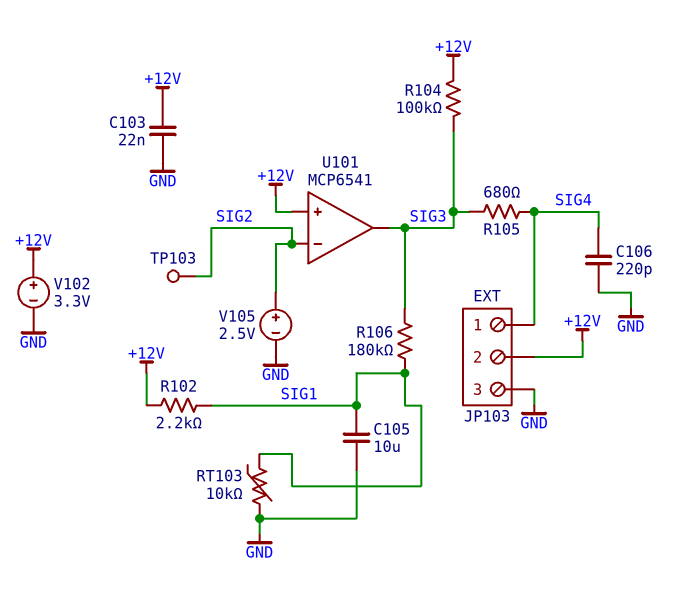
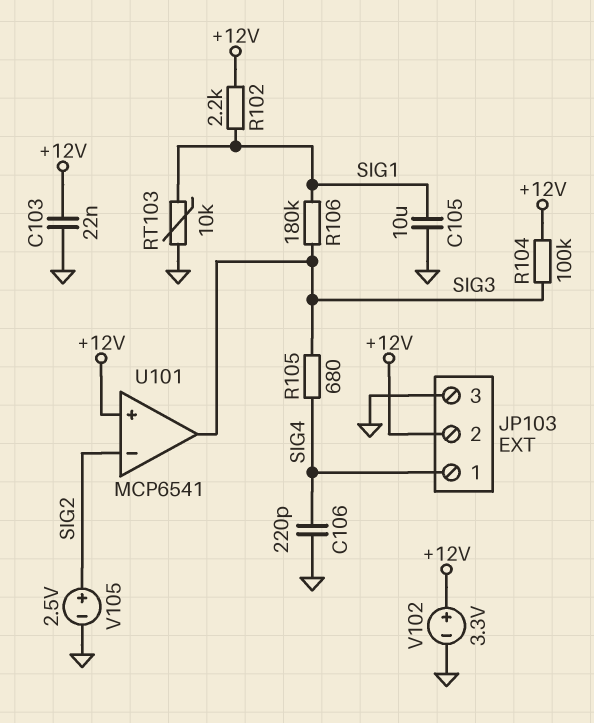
TP103: test point (SIG2) -> none

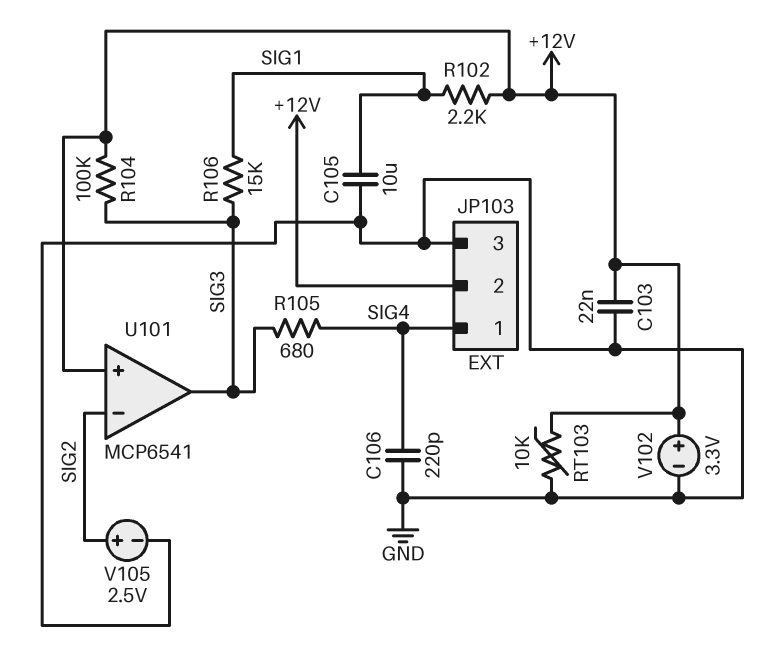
R106: 180k (SIG1, SIG3) -> 15k (SIG1, SIG3)
RT103: 10k (GND, SIG1) -> 10k (+12V, GND)

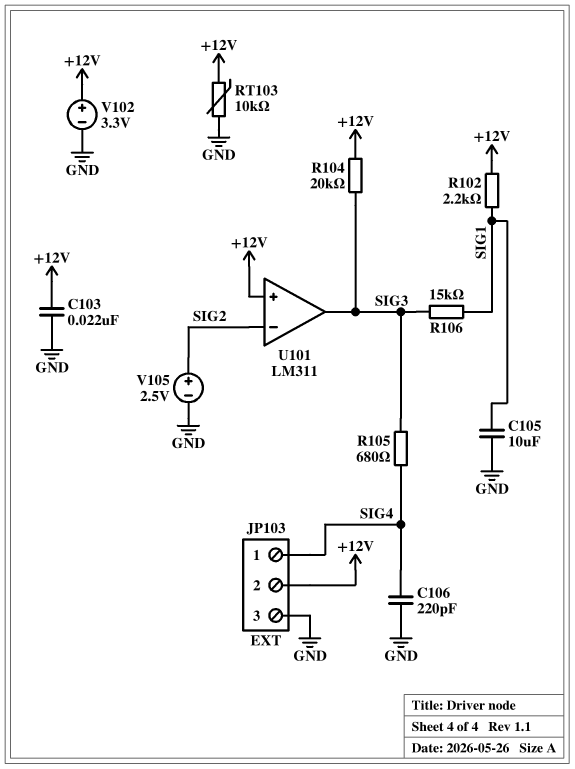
R104: 100k (+12V, SIG3) -> 20k (+12V, SIG3)
U101: MCP6541 -> LM311

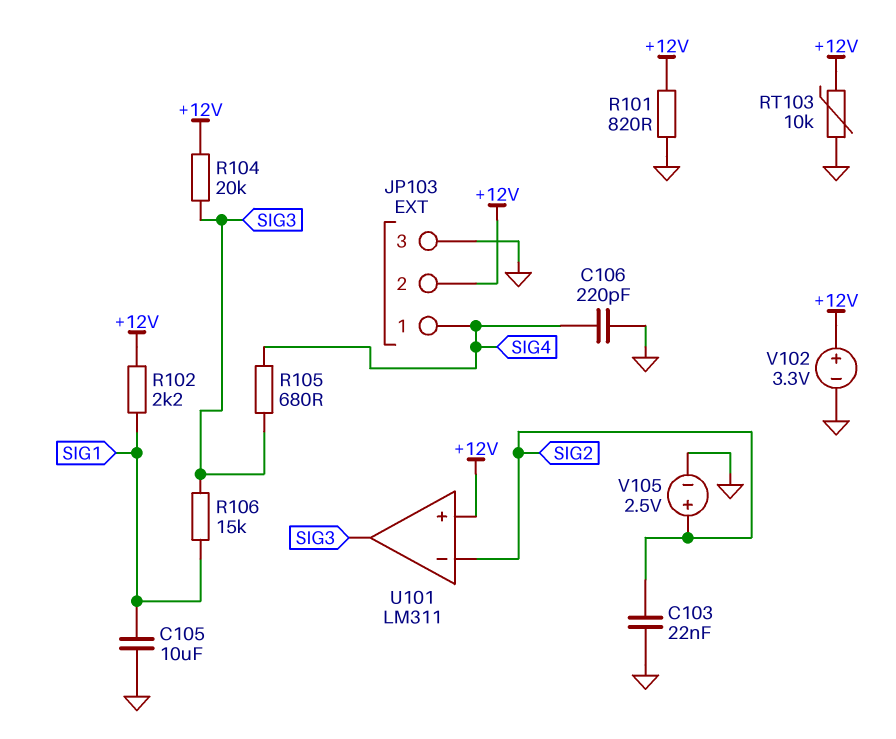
C103: 22nF (+12V, GND) -> 22nF (GND, SIG2)
R101: none -> 820 (+12V, GND)

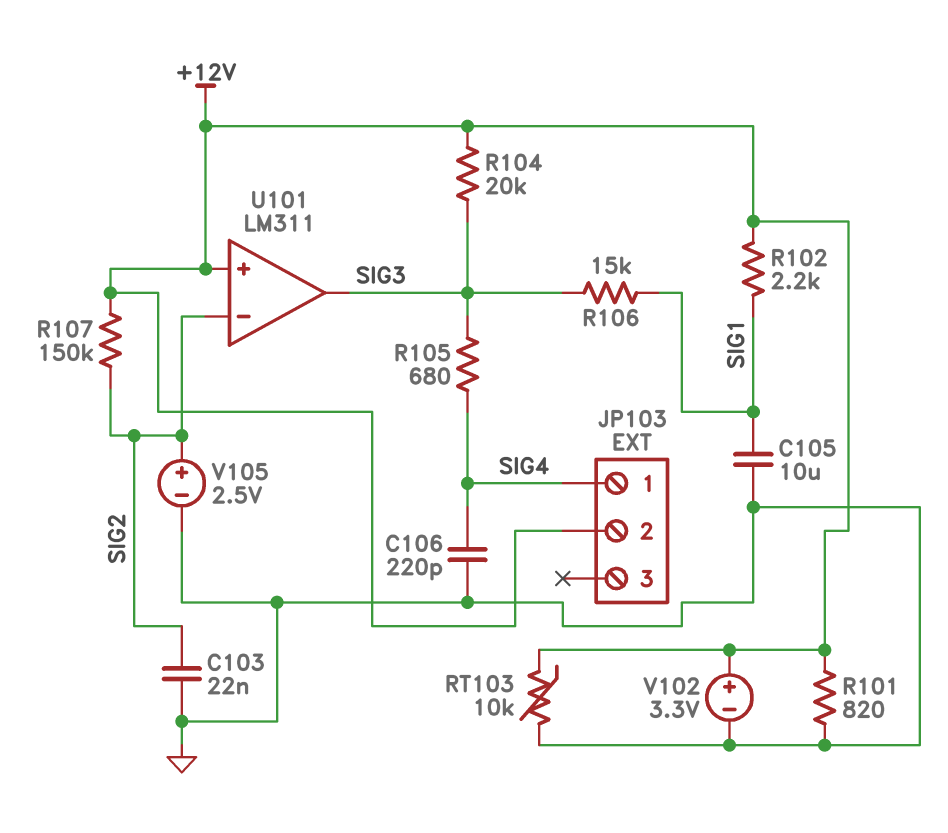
JP103 pin 3: GND -> none
R107: none -> 150k (+12V, SIG2)

